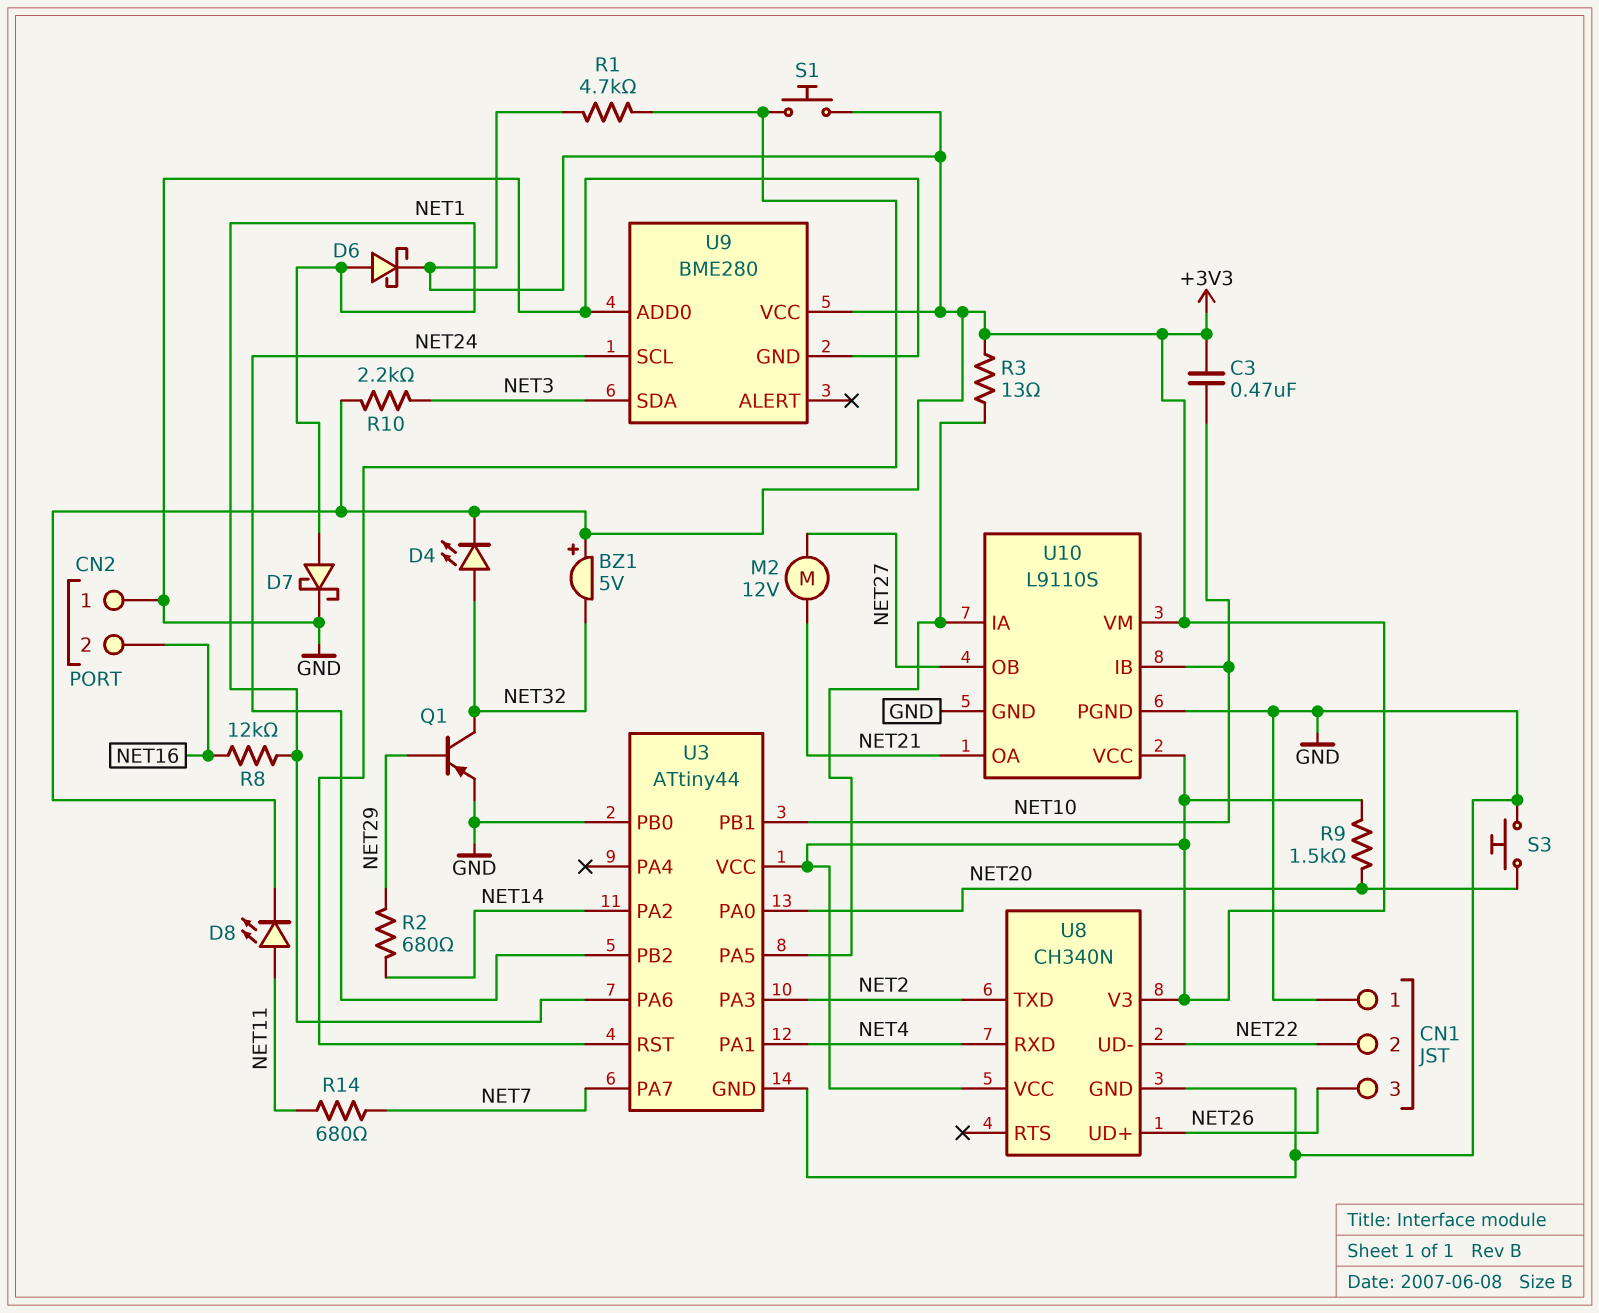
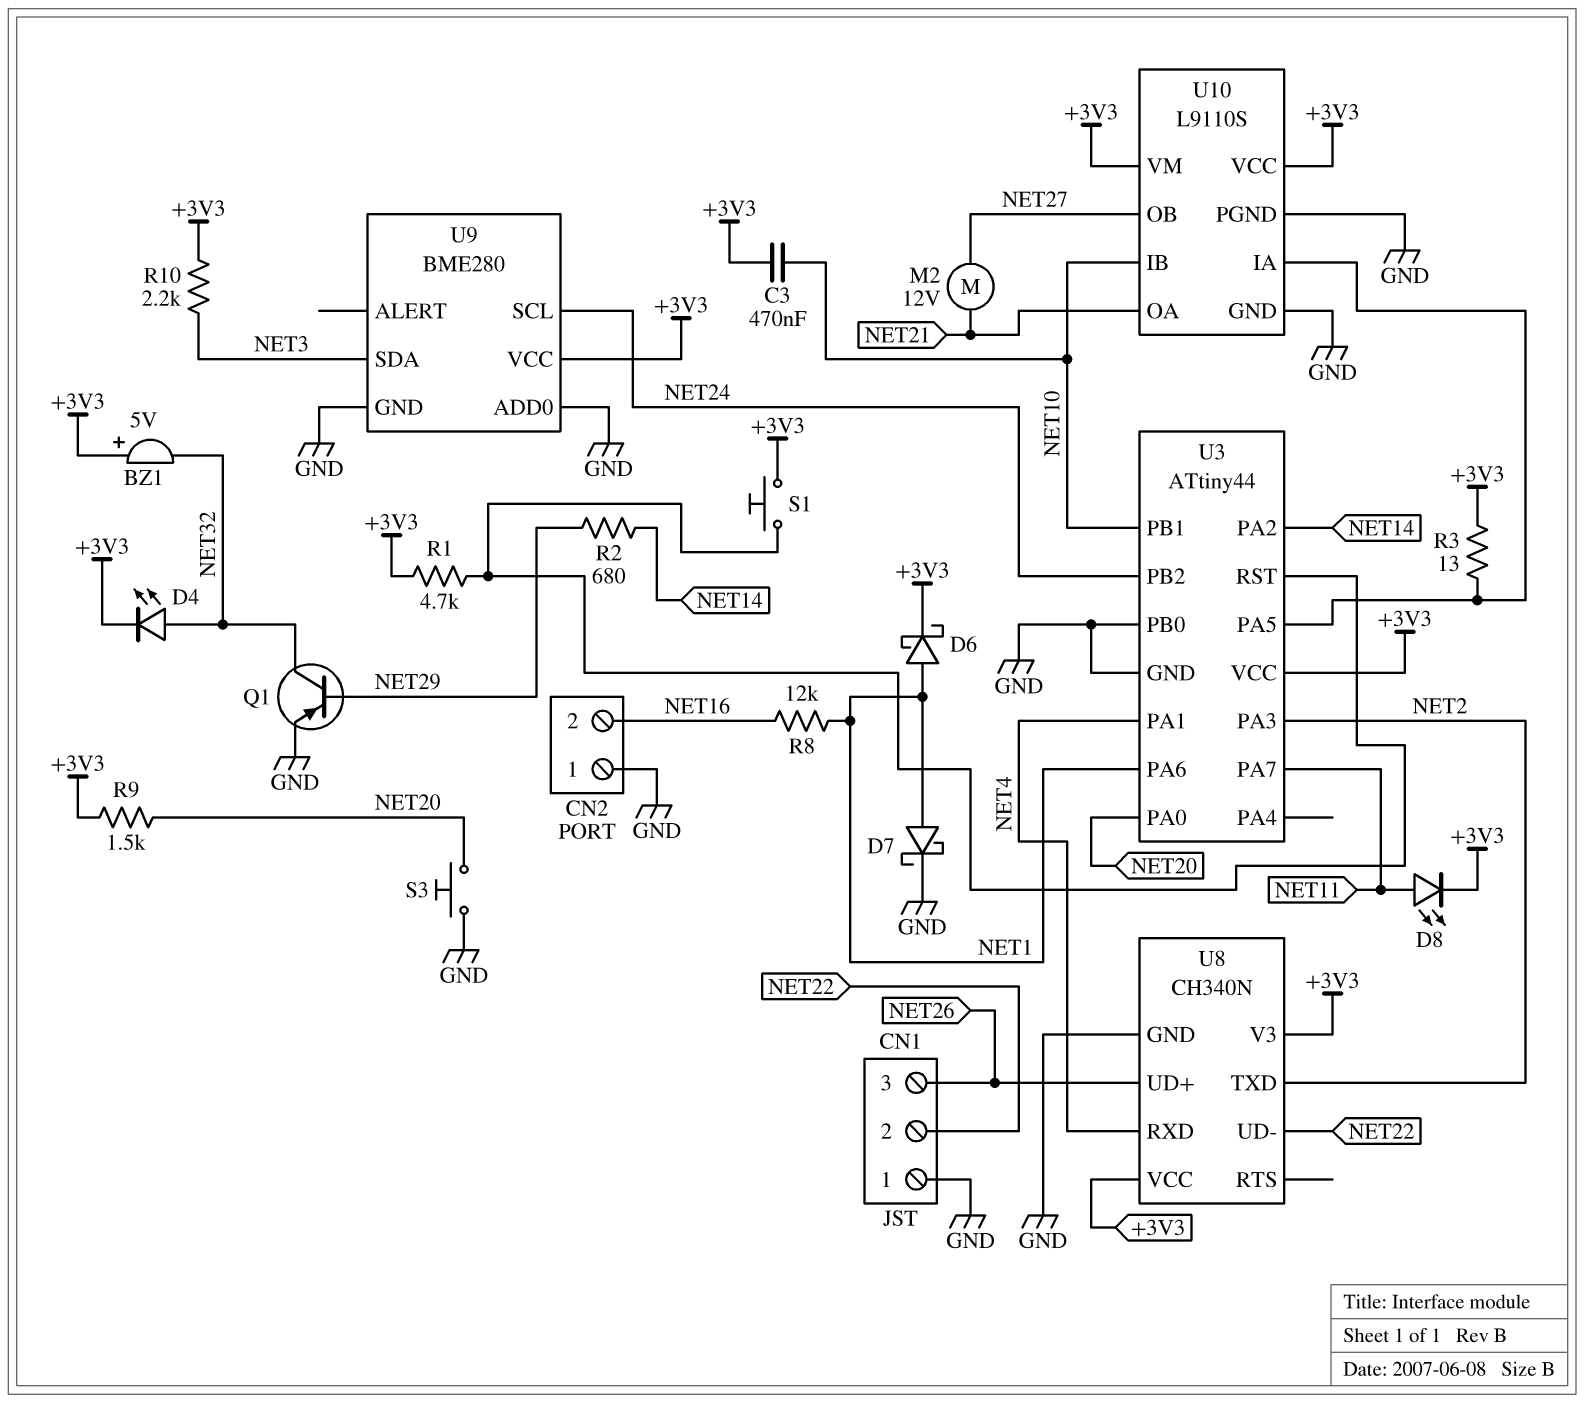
R14: 680 (NET7, NET11) -> none
U3 pin PA7: NET7 -> NET11

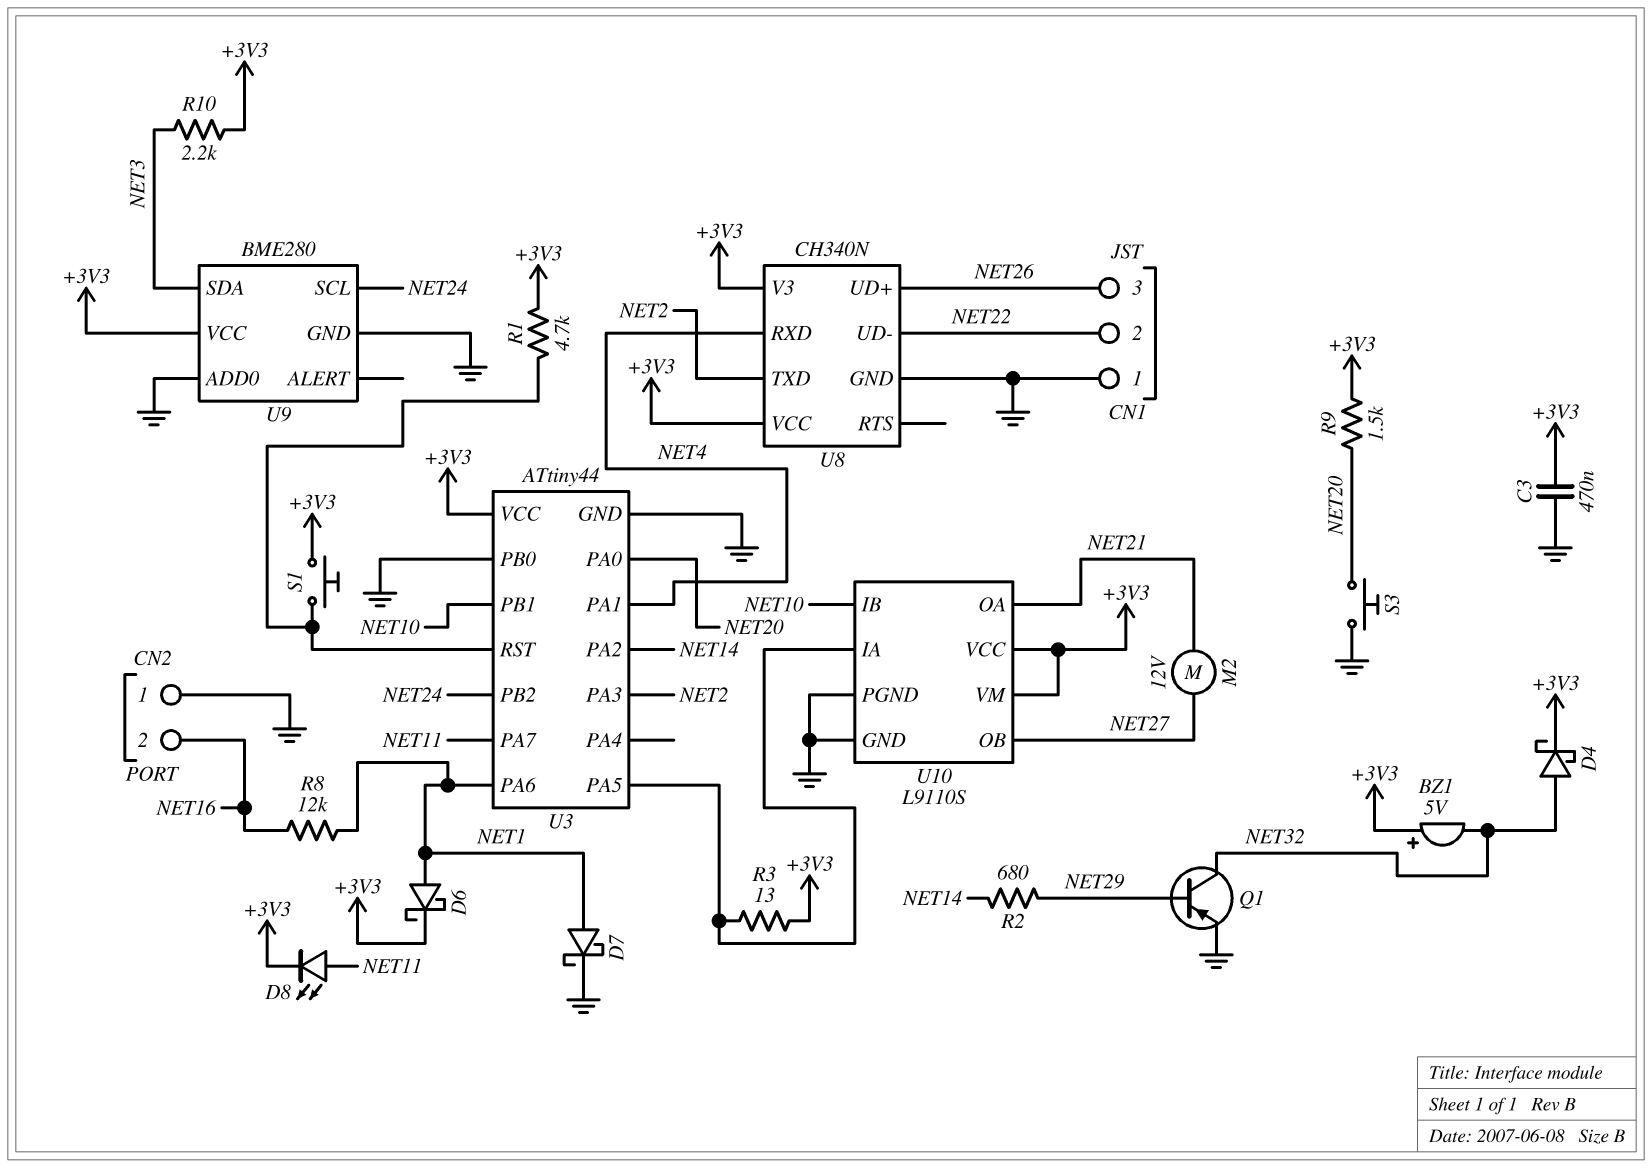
C3: 470nF (+3V3, NET10) -> 470nF (+3V3, GND)
D4: LED (A NET32, K +3V3) -> schottky (A NET32, K +3V3)

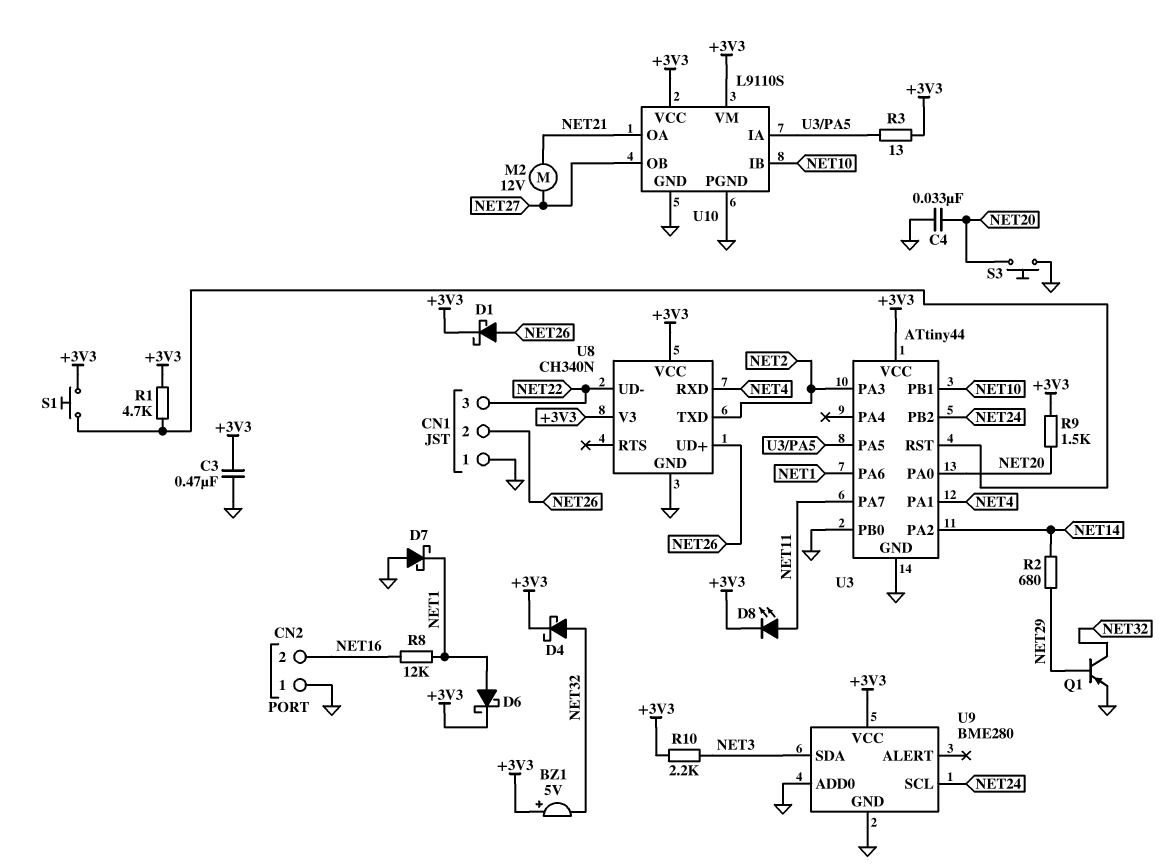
C4: none -> 33nF (GND, NET20)
CN1 pin 2: NET22 -> NET26
CN1 pin 3: NET26 -> NET22
D1: none -> schottky (A NET26, K +3V3)
D7: schottky (A NET1, K GND) -> schottky (A GND, K NET1)

